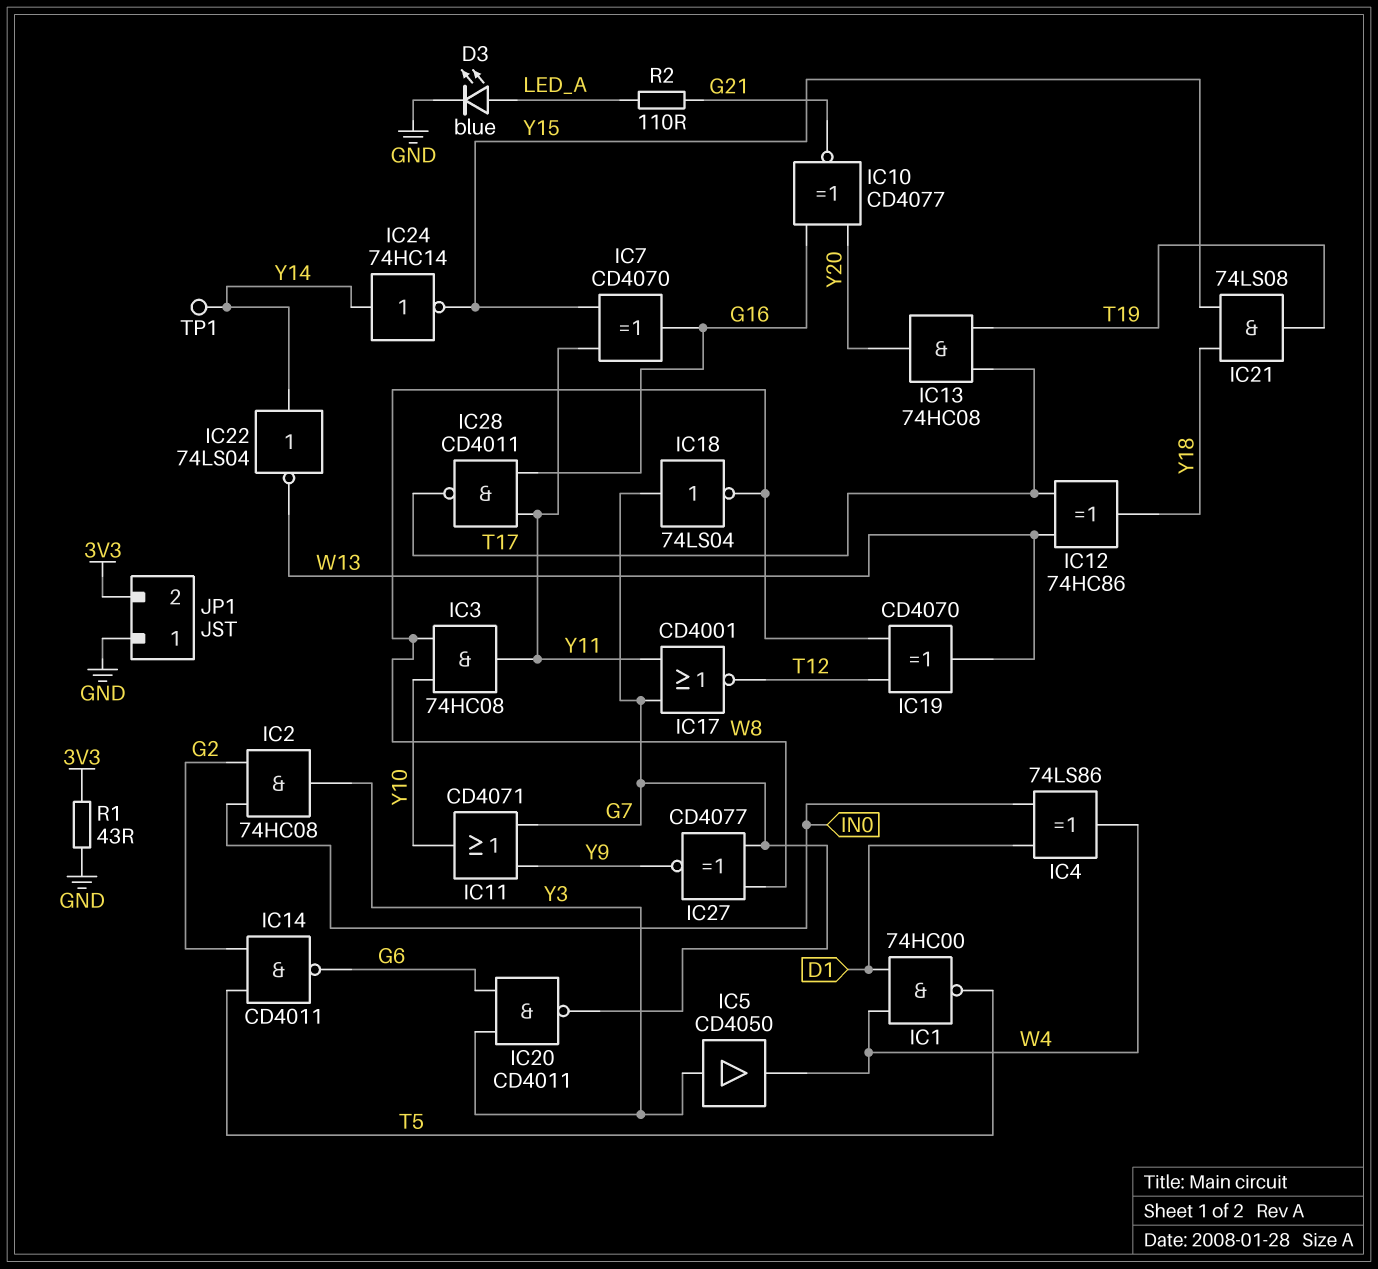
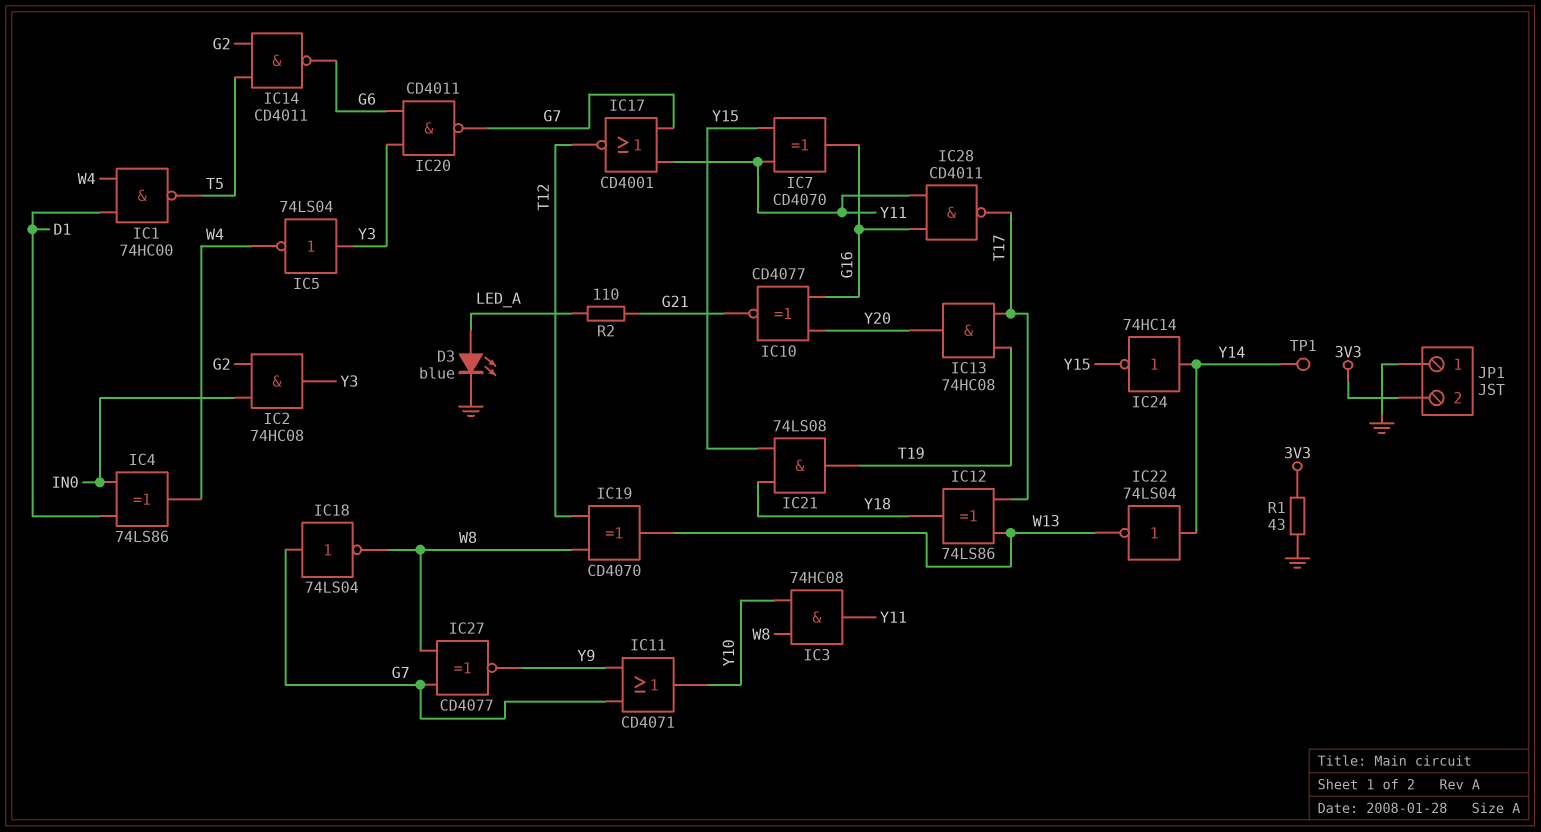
IC5: buffer CD4050 (in Y3, out W4) -> NOT 74LS04 (in Y3, out W4)
IC12: XOR 74HC86 (in T17, in W13, out Y18) -> XOR 74LS86 (in T17, in W13, out Y18)

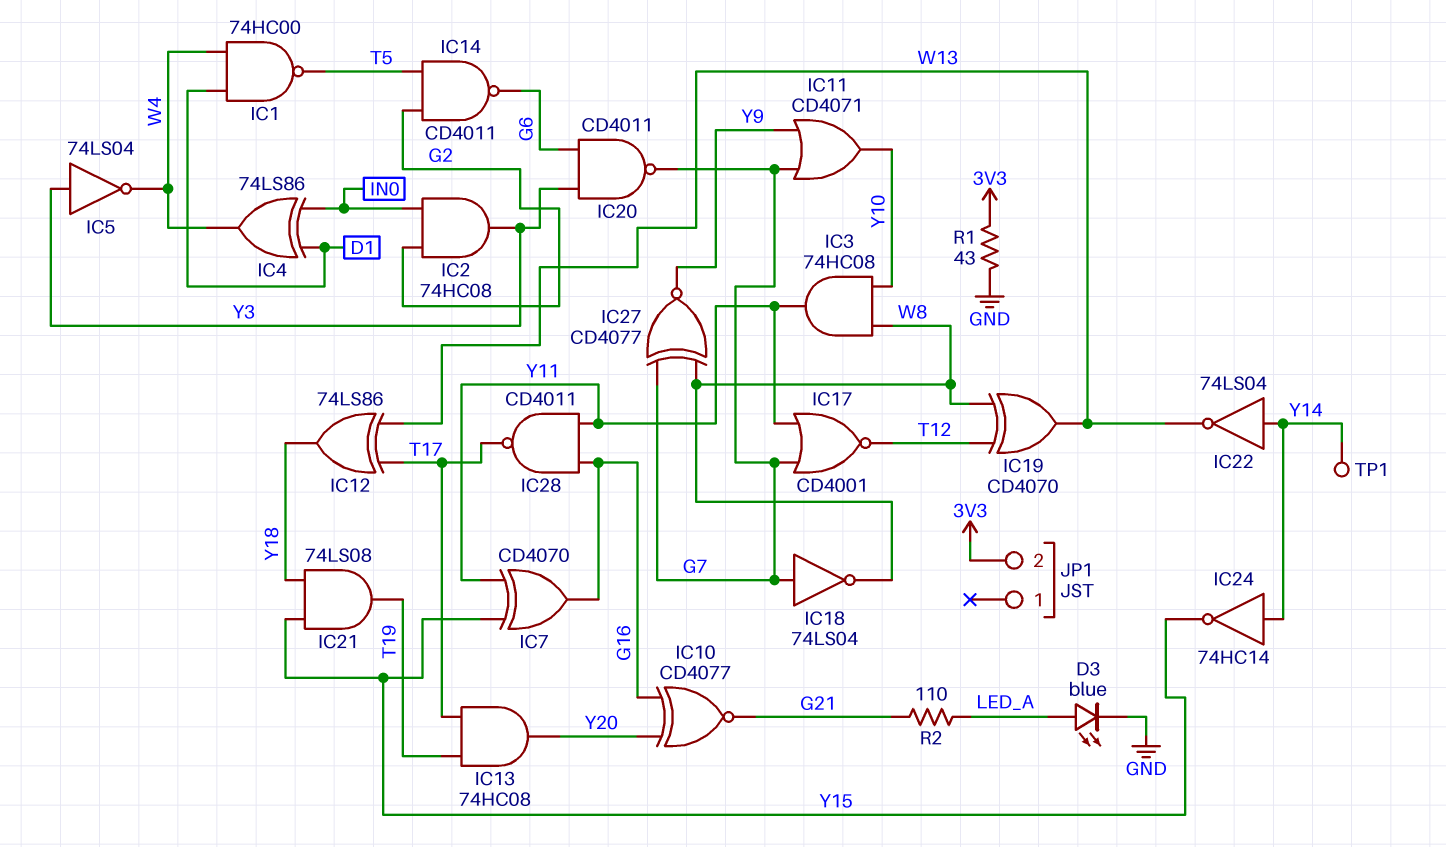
JP1 pin 1: GND -> none

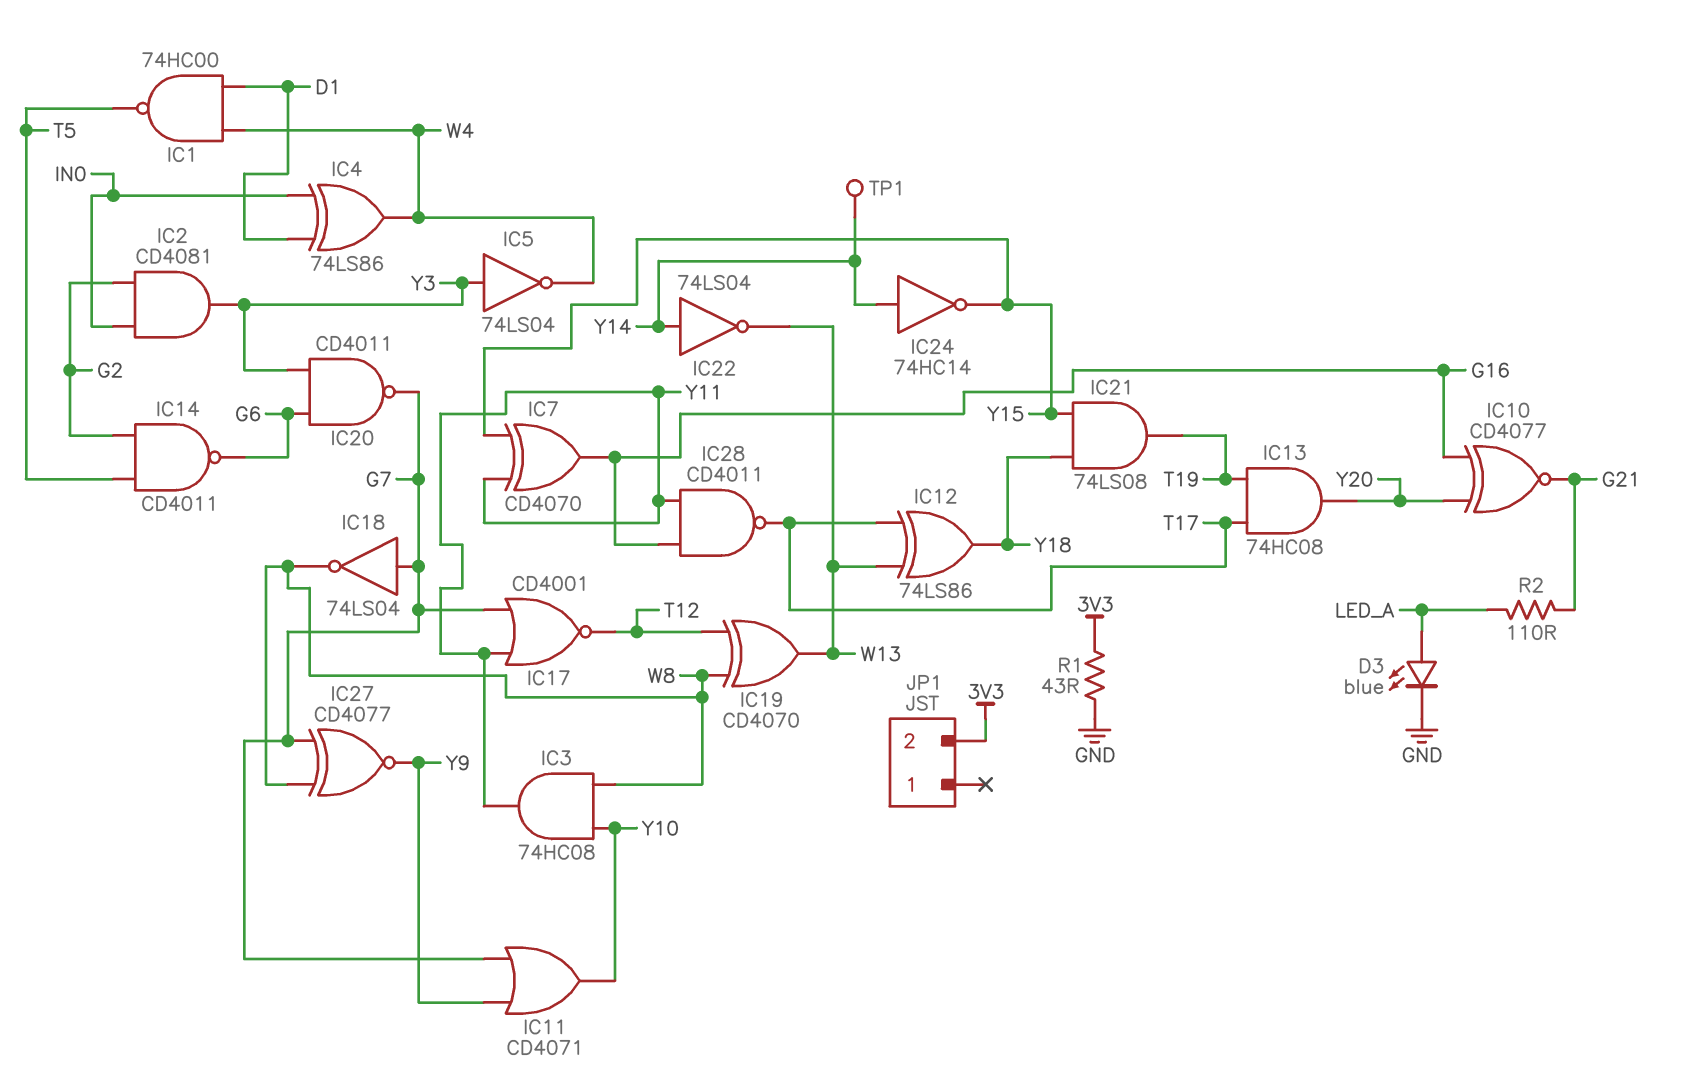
IC2: AND 74HC08 (in G2, in IN0, out Y3) -> AND CD4081 (in G2, in IN0, out Y3)

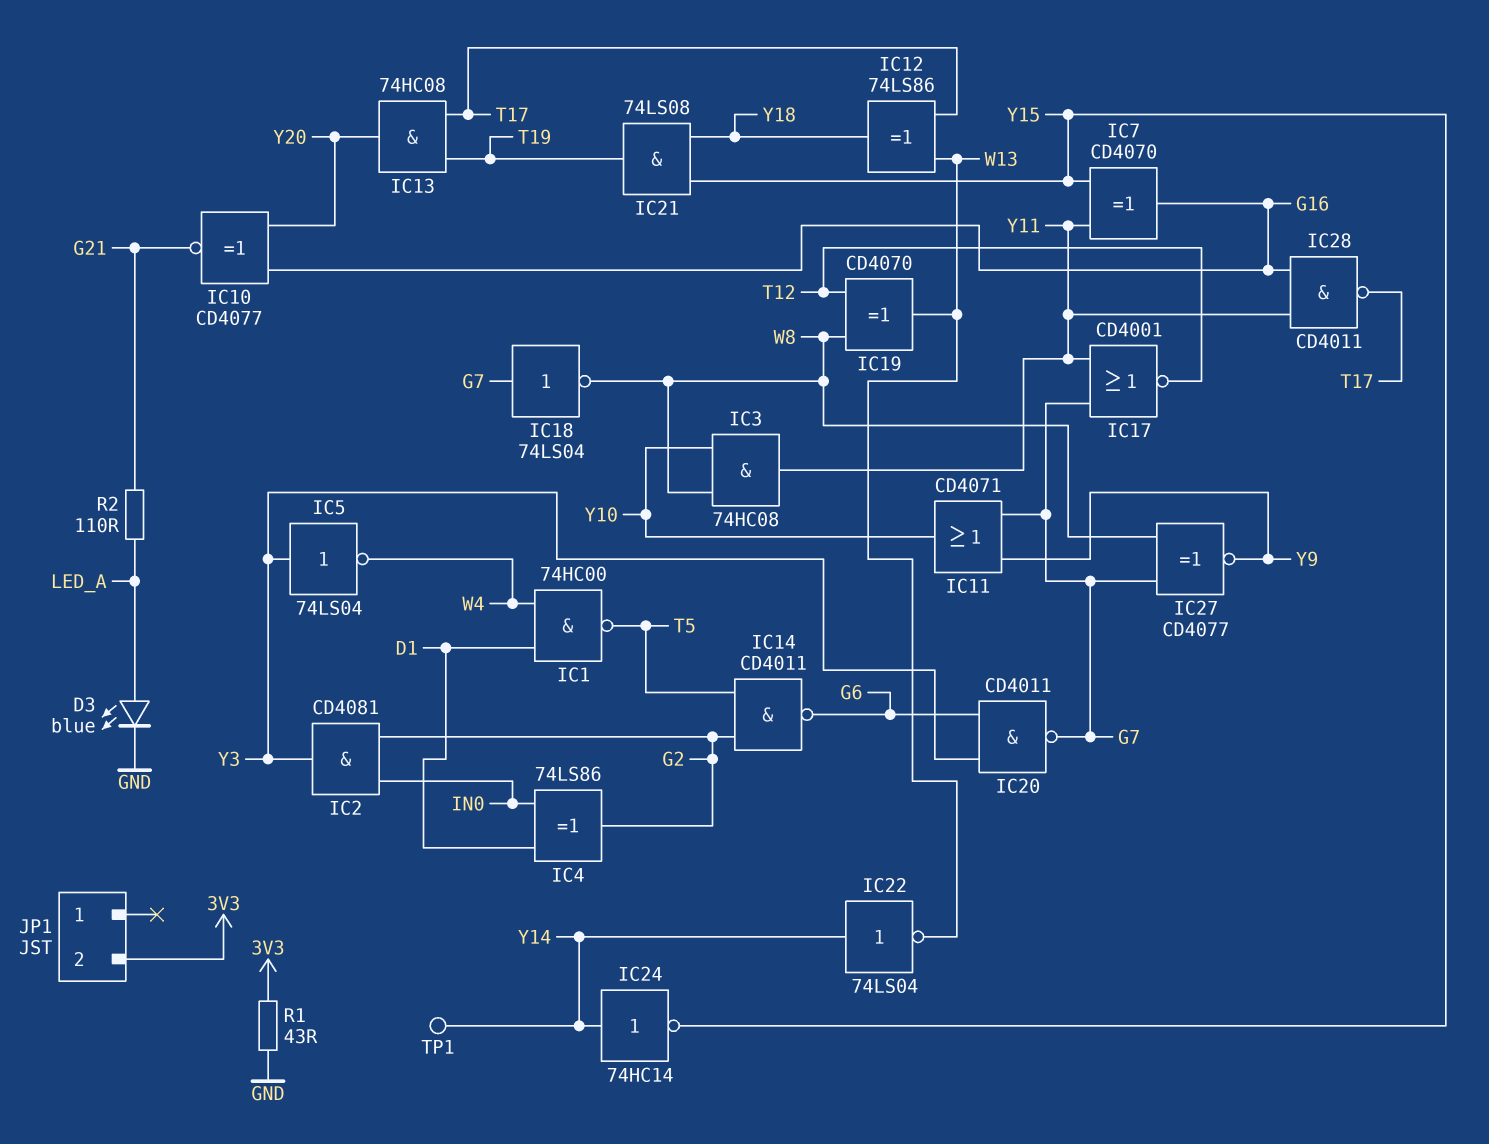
IC4: XOR 74LS86 (in D1, in IN0, out W4) -> XOR 74LS86 (in D1, in IN0, out G2)

